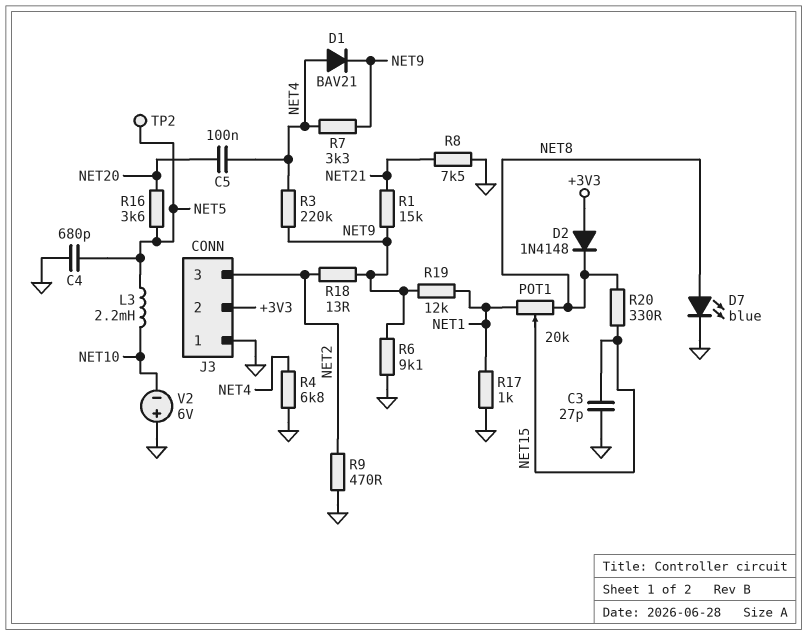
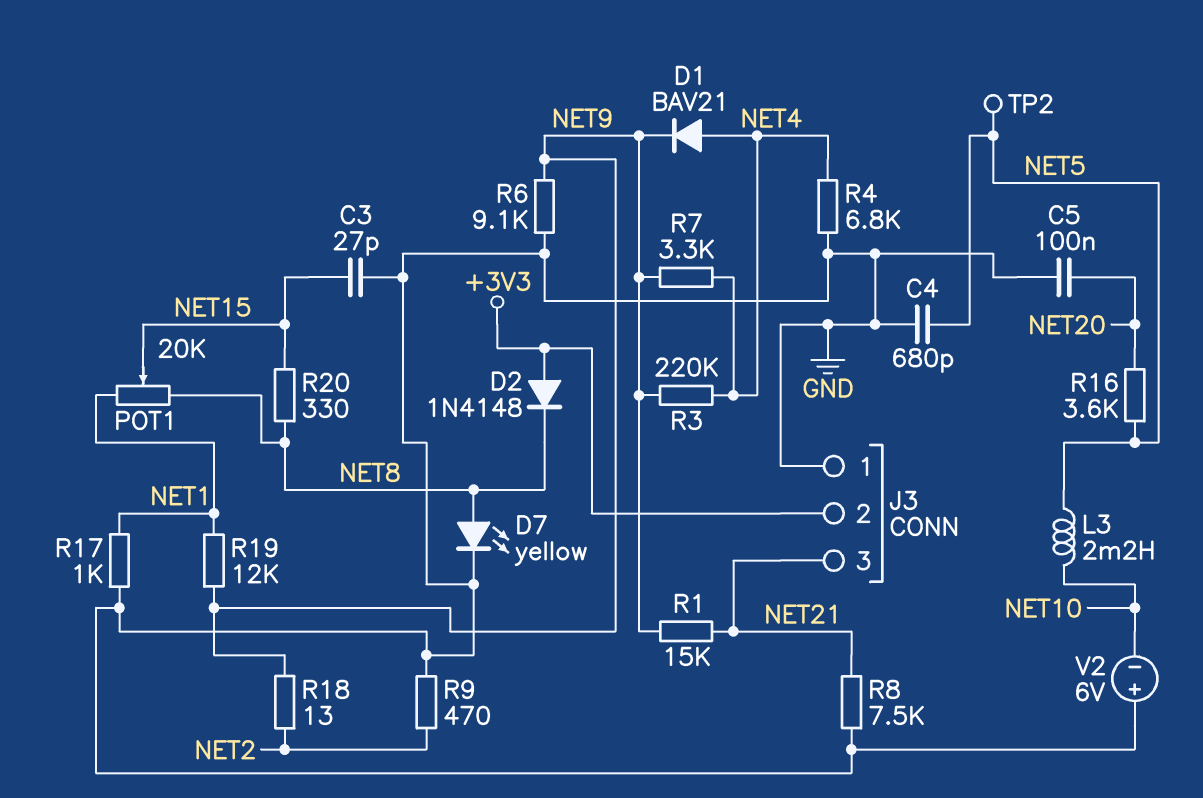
C5: 100nF (NET4, NET20) -> 100nF (GND, NET20)
D7: LED blue (A NET8, K GND) -> LED yellow (A NET8, K GND)
J3 pin 3: NET2 -> NET21

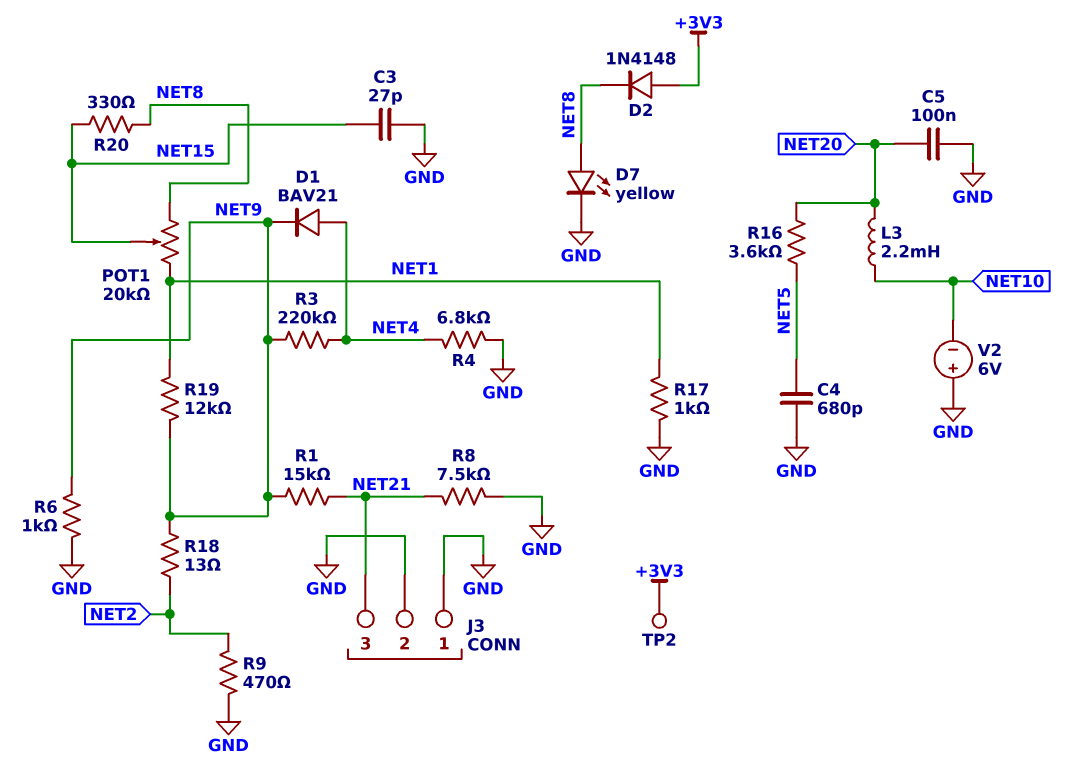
J3 pin 2: +3V3 -> GND
L3: 2.2mH (NET5, NET10) -> 2.2mH (NET10, NET20)
R6: 9.1k (GND, NET9) -> 1k (GND, NET9)
R7: 3.3k (NET4, NET9) -> none
TP2: test point (NET5) -> test point (+3V3)

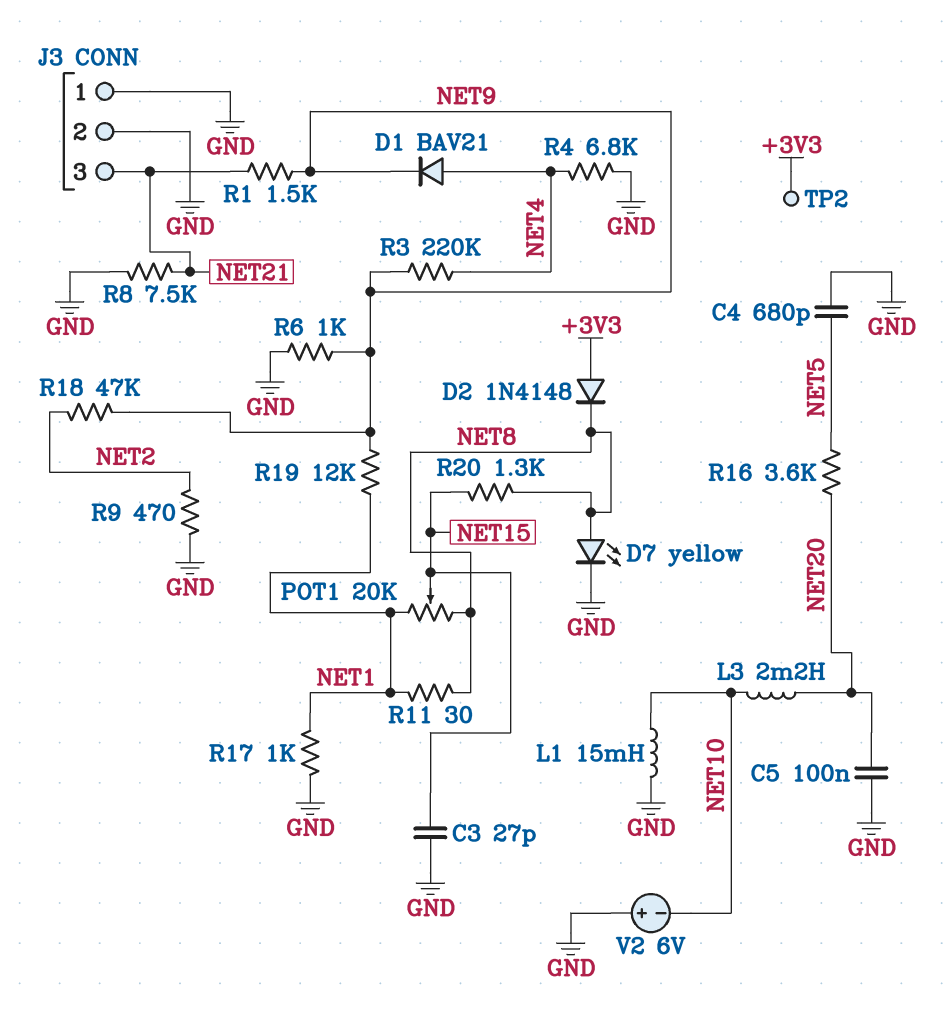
L1: none -> 15mH (GND, NET10)
R1: 15k (NET9, NET21) -> 1.5k (NET9, NET21)
R11: none -> 30 (NET1, NET8)
R18: 13 (NET2, NET9) -> 47k (NET2, NET9)
R20: 330 (NET8, NET15) -> 1.3k (NET8, NET15)

